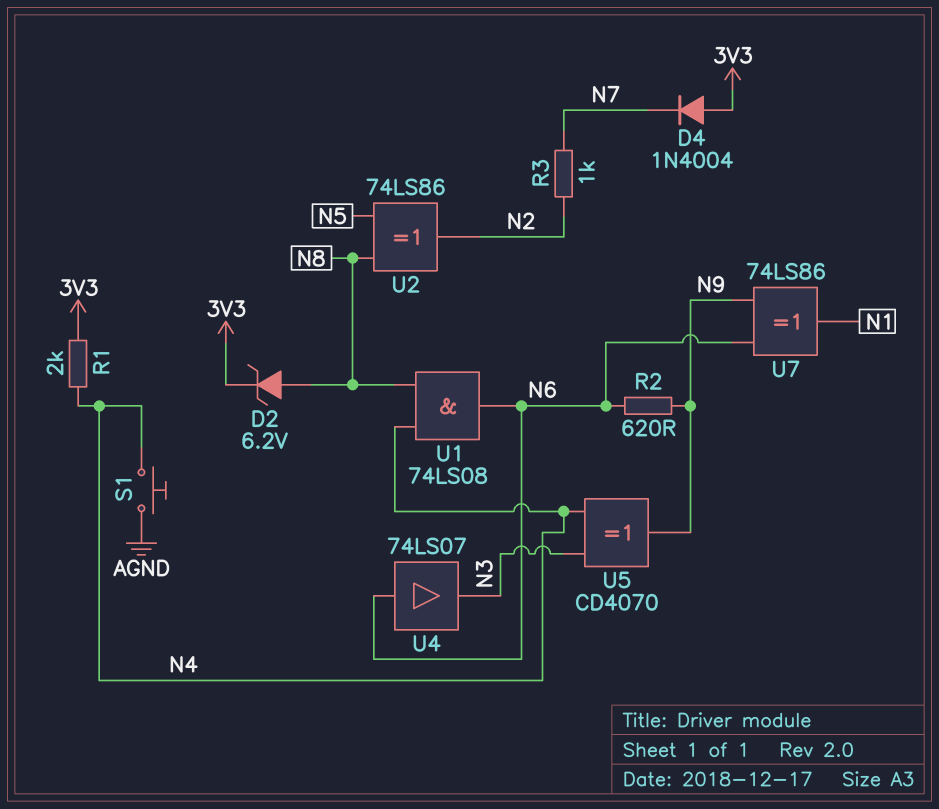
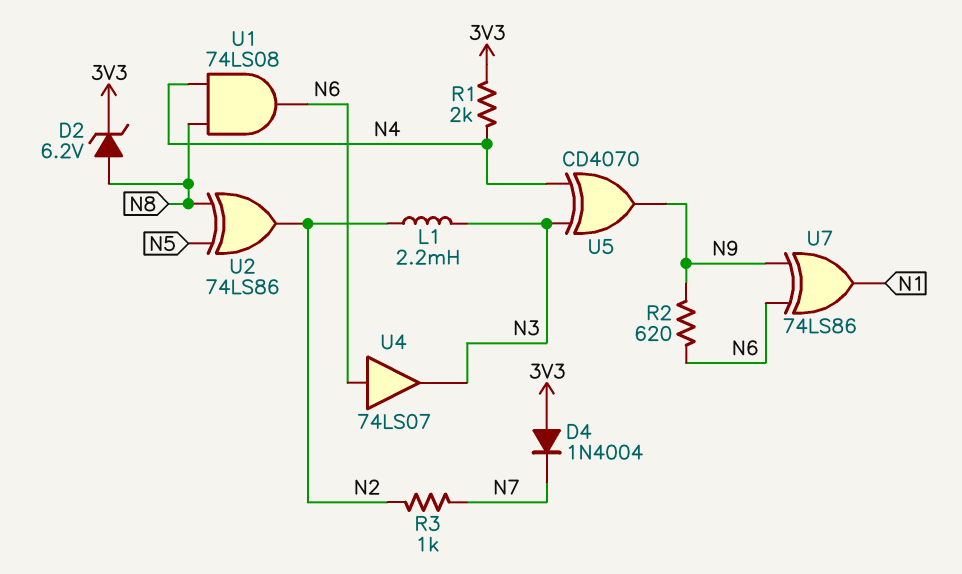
L1: none -> 2.2mH (N2, N3)
S1: button (AGND, N4) -> none

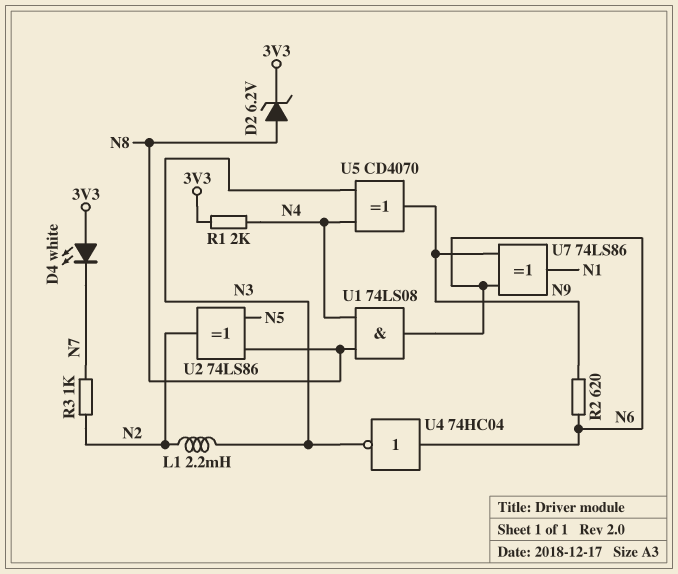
D4: diode 1N4004 (A 3V3, K N7) -> LED white (A 3V3, K N7)
U4: buffer 74LS07 (in N6, out N3) -> NOT 74HC04 (in N6, out N3)

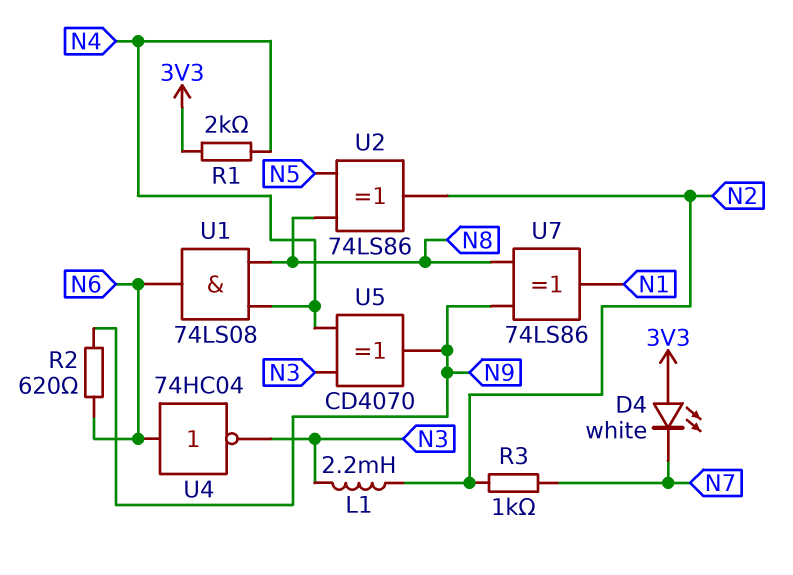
D2: zener 6.2V (A N8, K 3V3) -> none
U7: XOR 74LS86 (in N6, in N9, out N1) -> XOR 74LS86 (in N8, in N9, out N1)

